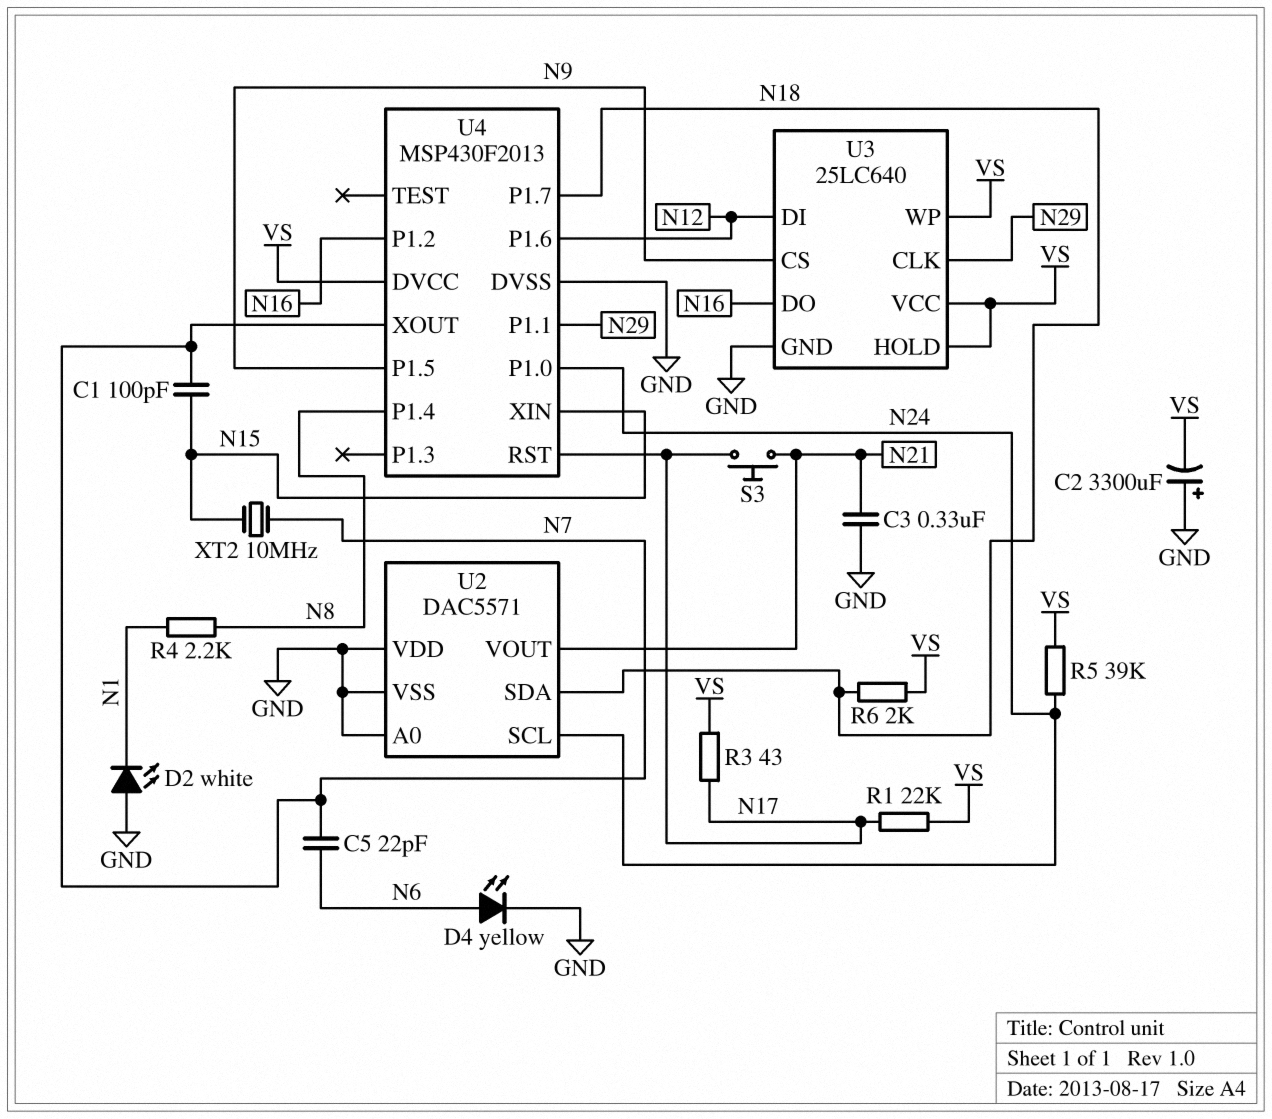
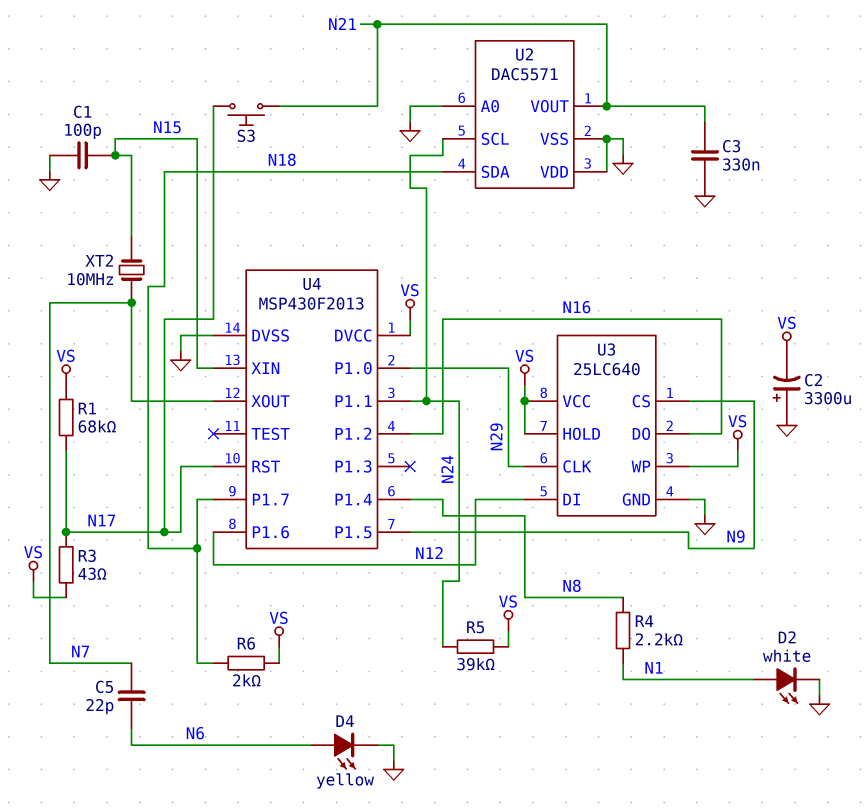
C1: 100pF (N7, N15) -> 100pF (GND, N15)
D2: LED white (A GND, K N1) -> LED white (A N1, K GND)
R1: 22k (N17, VS) -> 68k (N17, VS)
U4 pin P1.0: N24 -> N29
U4 pin P1.1: N29 -> N24

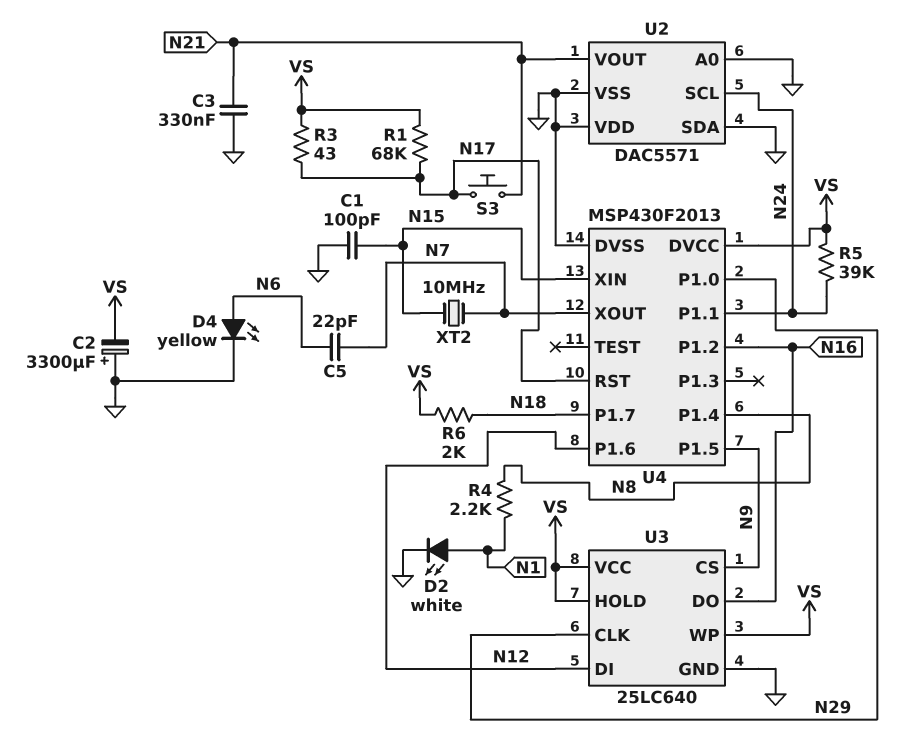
U2 pin SDA: N18 -> GND

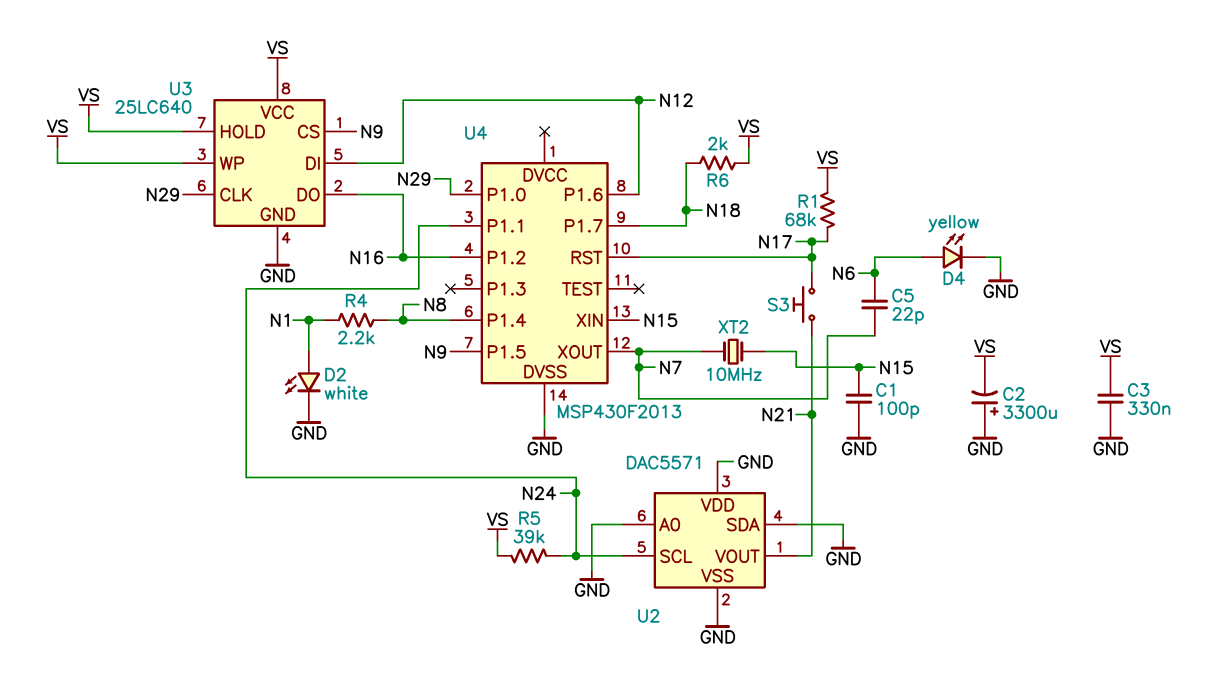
C3: 330nF (GND, N21) -> 330nF (GND, VS)
R3: 43 (N17, VS) -> none
U4 pin DVCC: VS -> none

